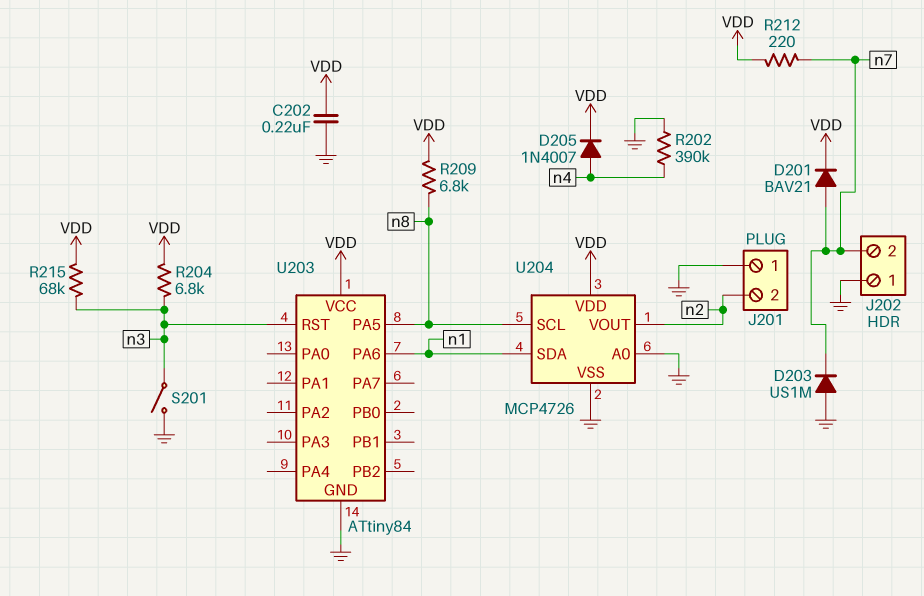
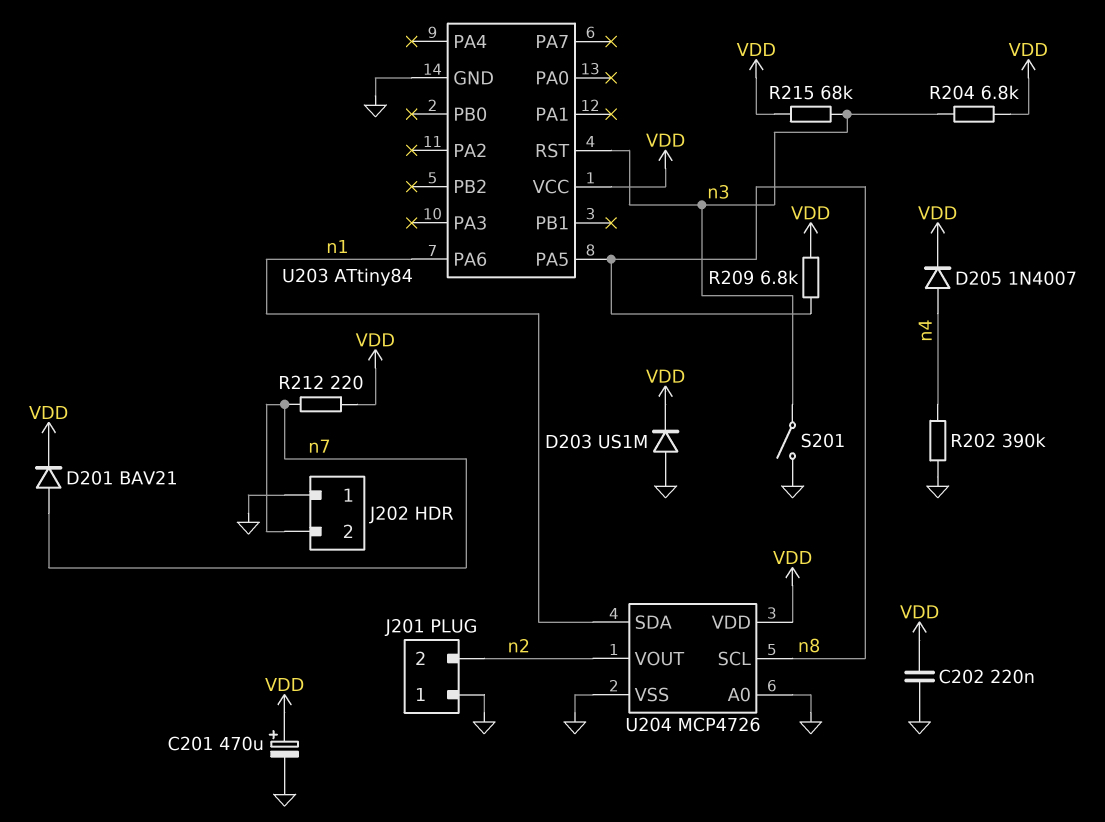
C201: none -> 470uF (plus VDD, minus GND)
D203: diode US1M (A GND, K n7) -> diode US1M (A GND, K VDD)

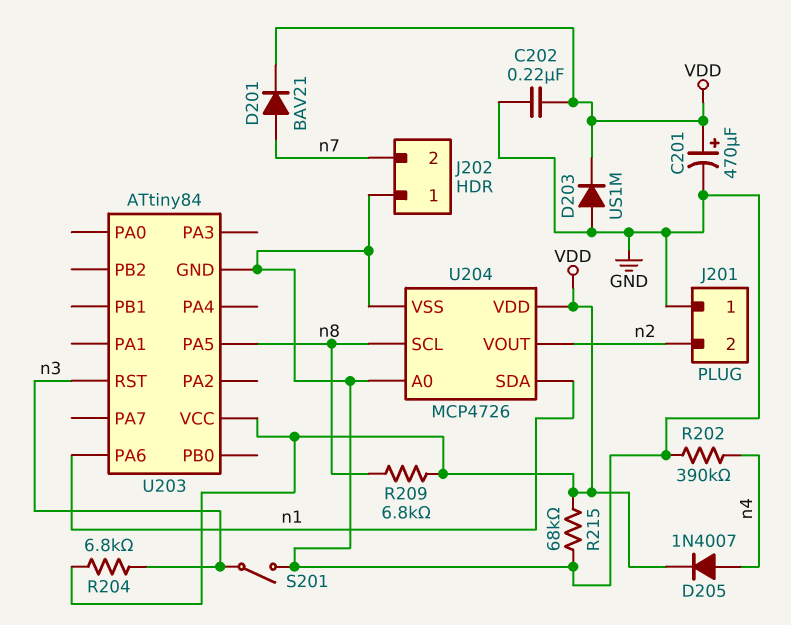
R212: 220 (VDD, n7) -> none
R215: 68k (VDD, n3) -> 68k (GND, VDD)

